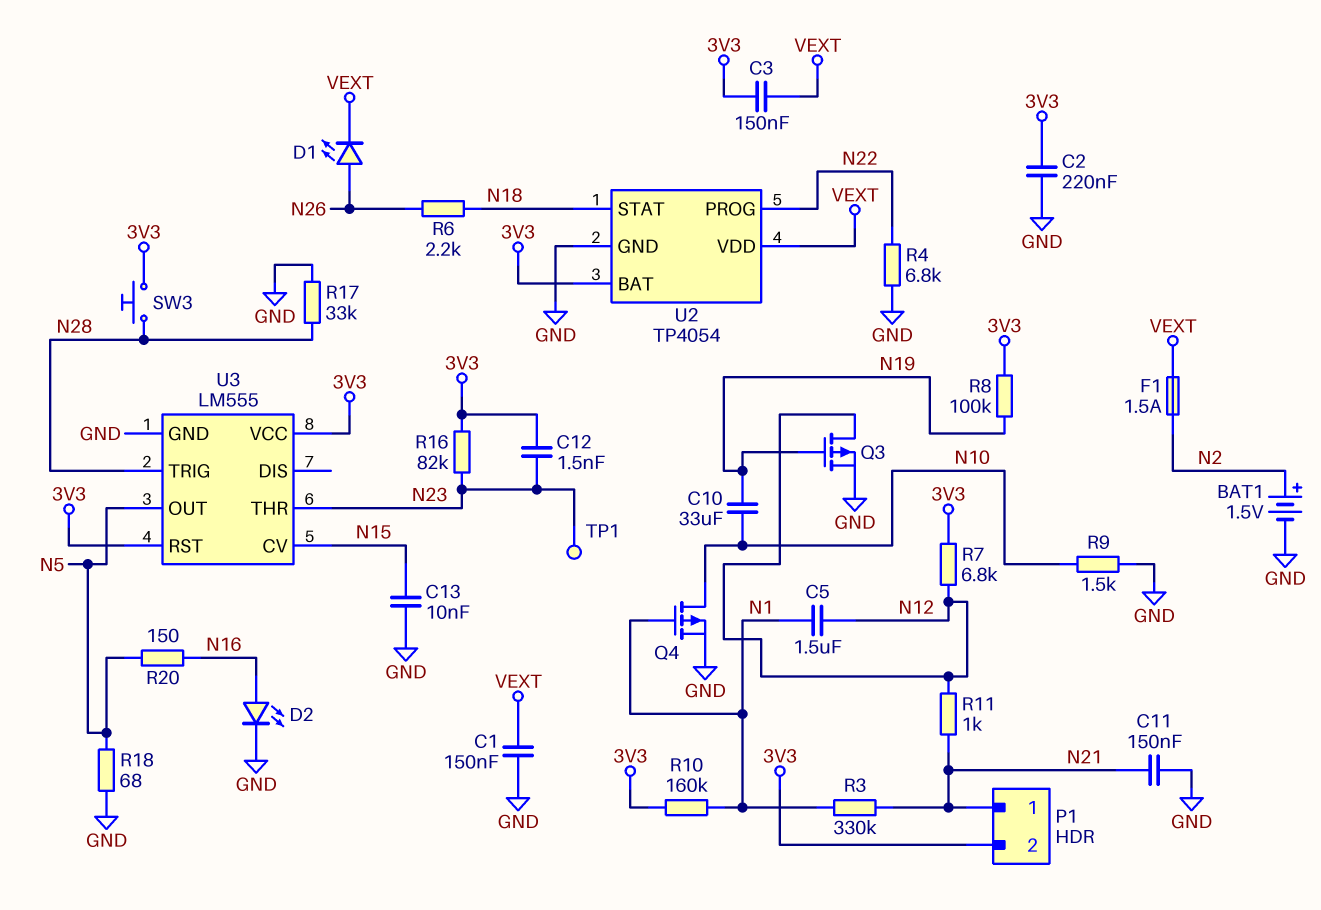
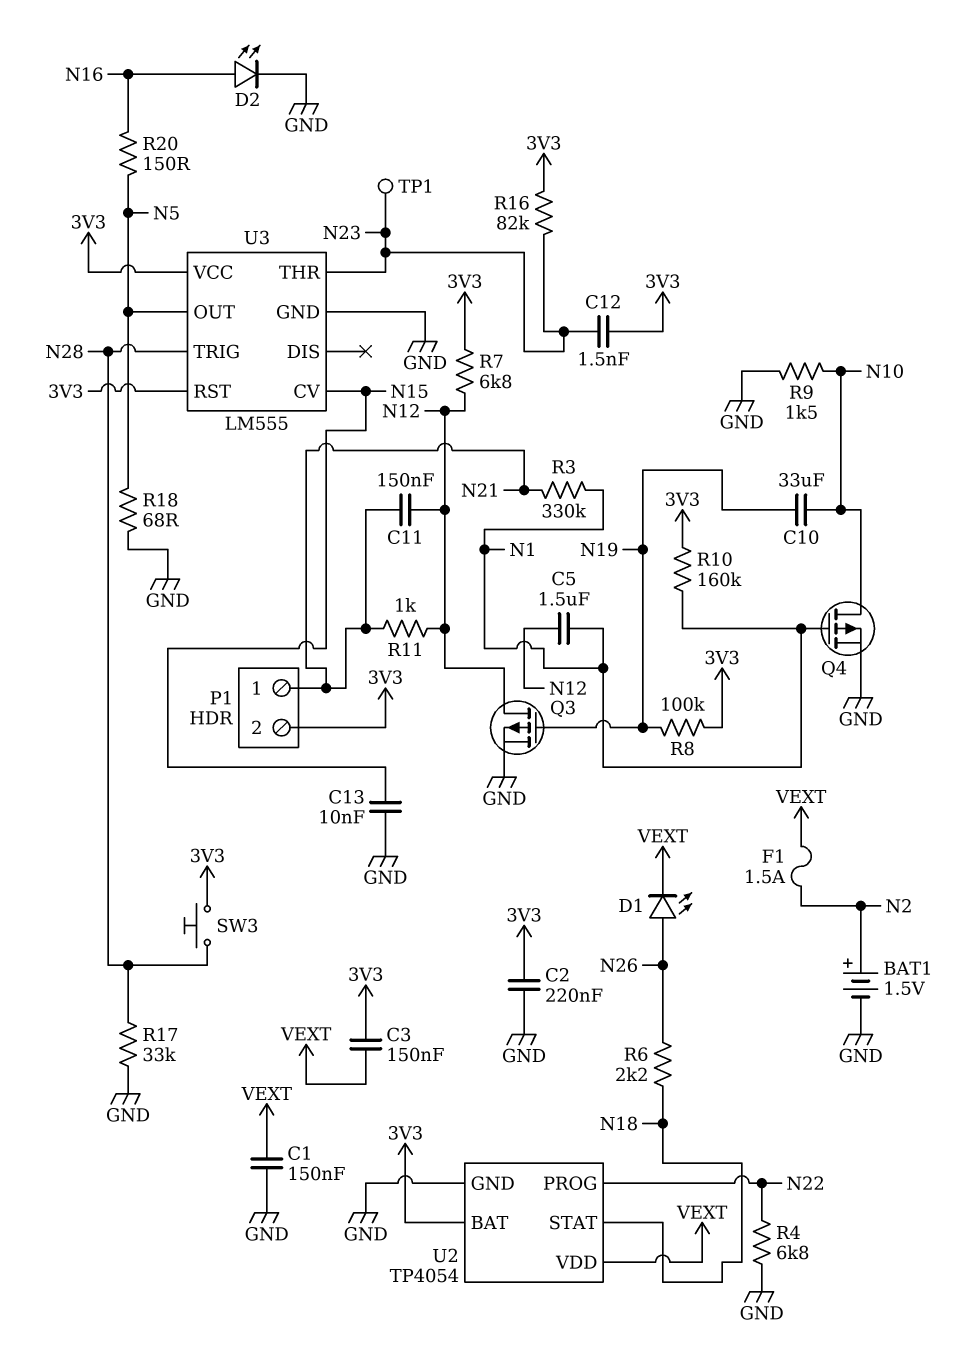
C11: 150nF (GND, N21) -> 150nF (N12, N21)

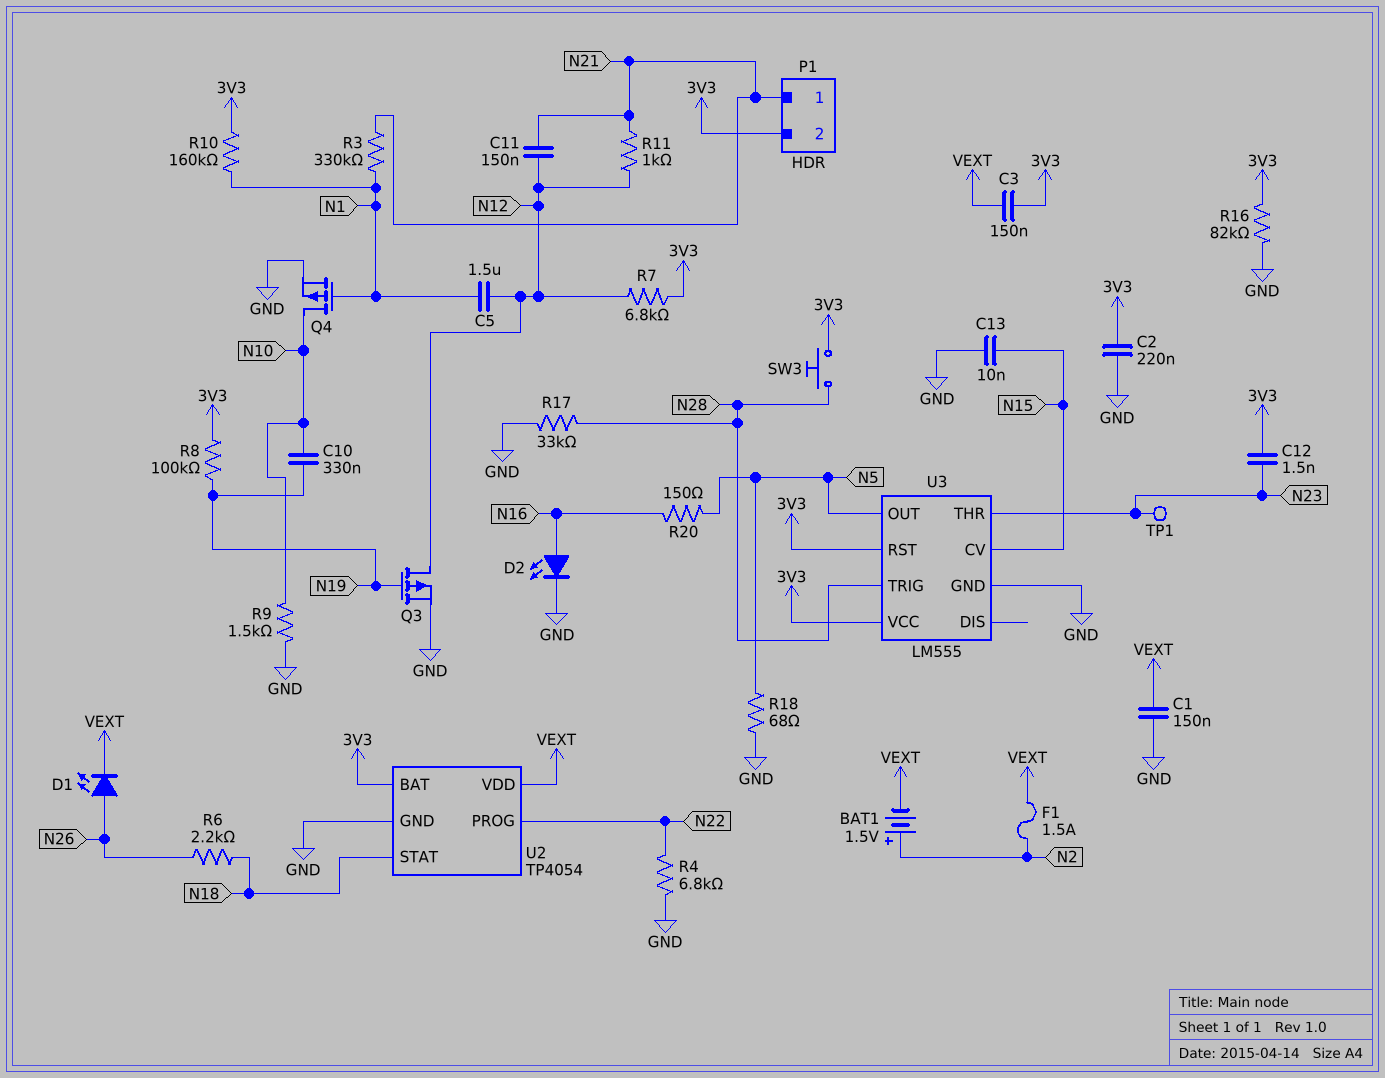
BAT1: 1.5V (plus N2, minus GND) -> 1.5V (plus N2, minus VEXT)
C10: 33uF (N10, N19) -> 330nF (N10, N19)
R16: 82k (3V3, N23) -> 82k (3V3, GND)

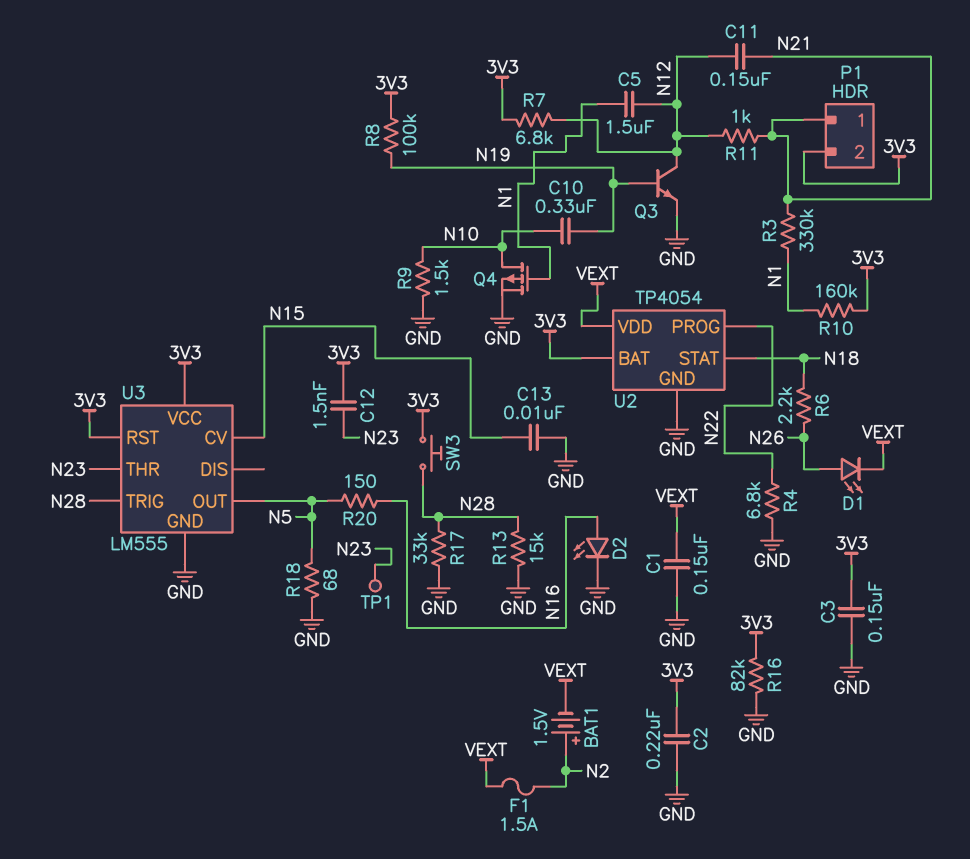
C3: 150nF (3V3, VEXT) -> 150nF (3V3, GND)
Q3: PMOS (G N19, D N12, S GND) -> NPN (B N19, C N12, E GND)
R13: none -> 15k (GND, N28)

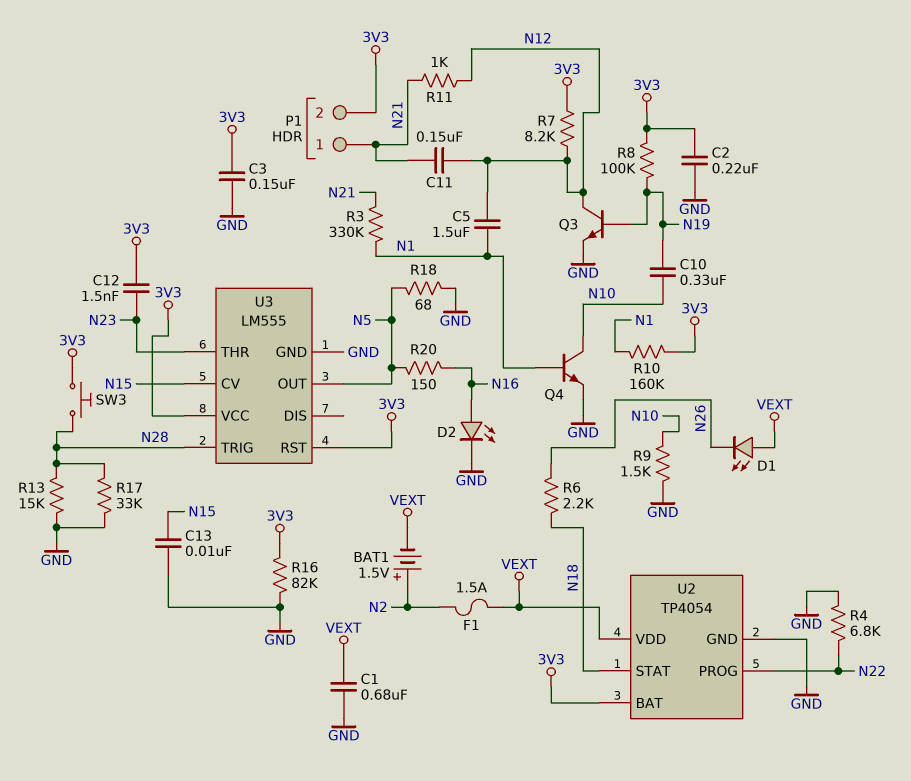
C1: 150nF (GND, VEXT) -> 680nF (GND, VEXT)
D1: LED (A N26, K VEXT) -> LED (A VEXT, K N26)
Q4: PMOS (G N1, D N10, S GND) -> NPN (B N1, C N10, E GND)
R7: 6.8k (3V3, N12) -> 8.2k (3V3, N12)
TP1: test point (N23) -> none

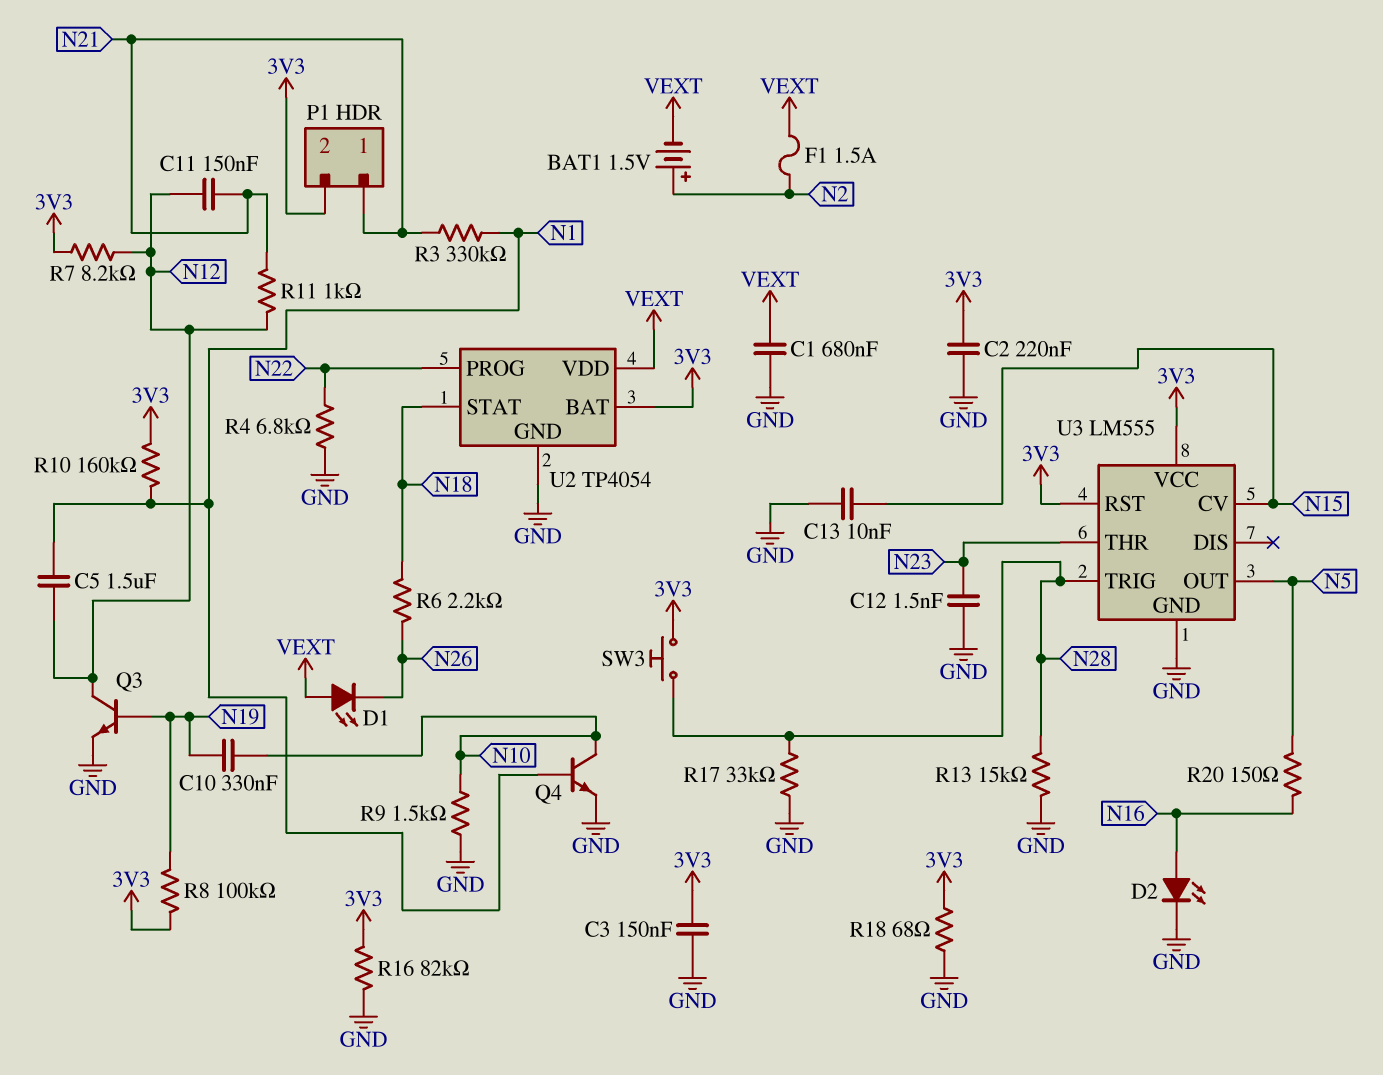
C12: 1.5nF (3V3, N23) -> 1.5nF (GND, N23)
R18: 68 (GND, N5) -> 68 (3V3, GND)

